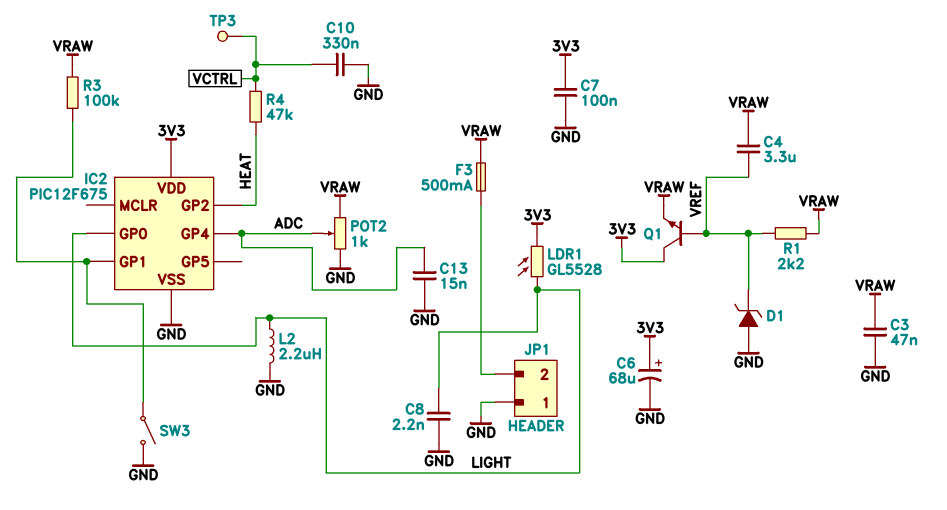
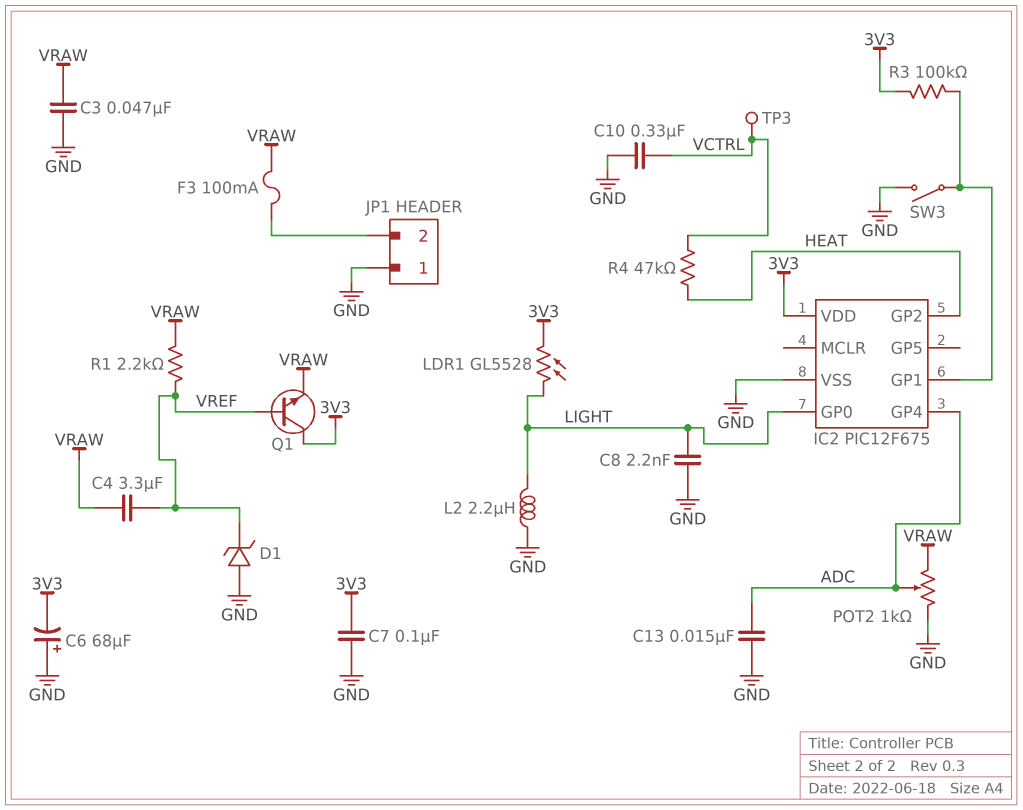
C6: 68uF (plus 3V3, minus GND) -> 68uF (plus GND, minus 3V3)
F3: 500mA (JP1/2, VRAW) -> 100mA (JP1/2, VRAW)
R3: 100k (IC2/GP1, VRAW) -> 100k (3V3, IC2/GP1)

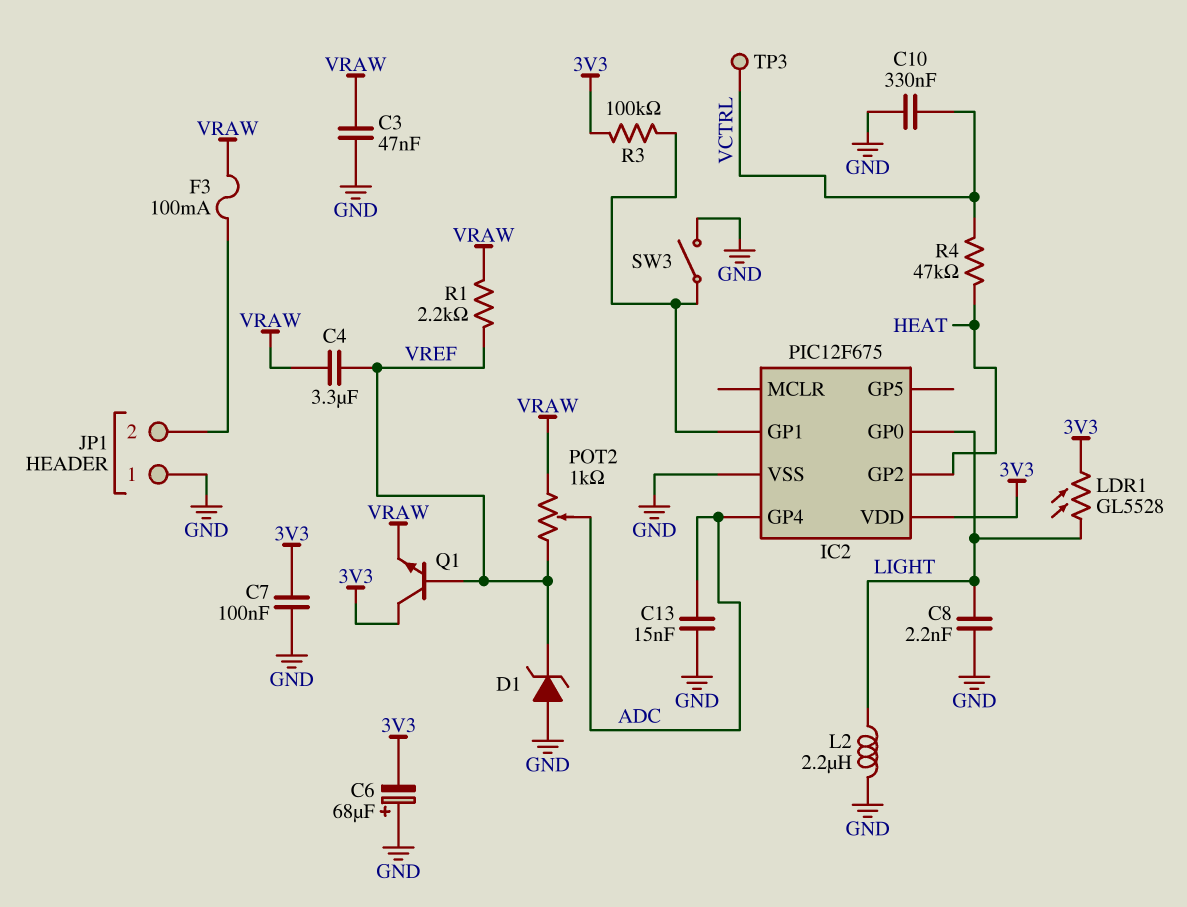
POT2: 1k (GND, VRAW, wiper ADC) -> 1k (VRAW, VREF, wiper ADC)

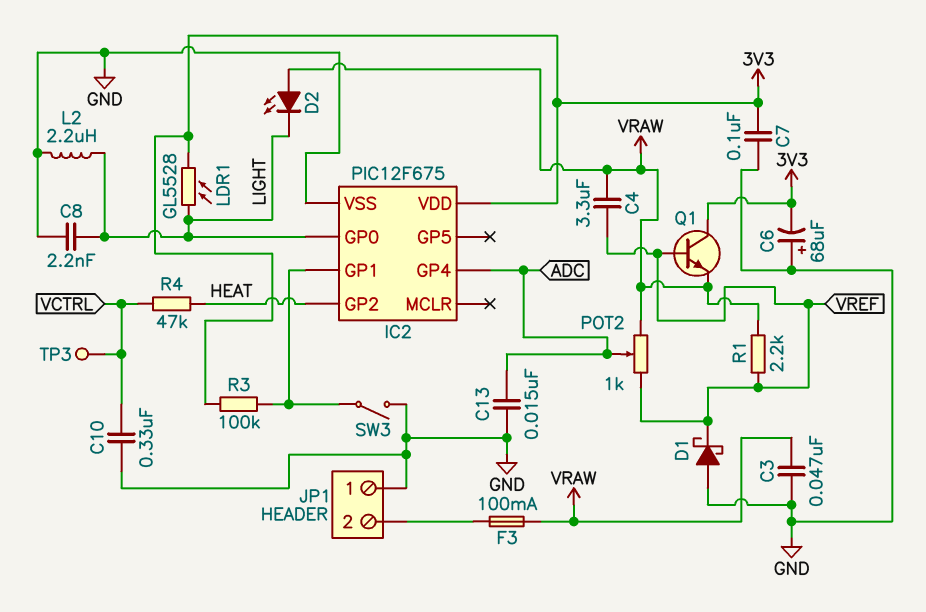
D1: zener (A GND, K VREF) -> schottky (A GND, K VREF)
D2: none -> LED (A VRAW, K LIGHT)

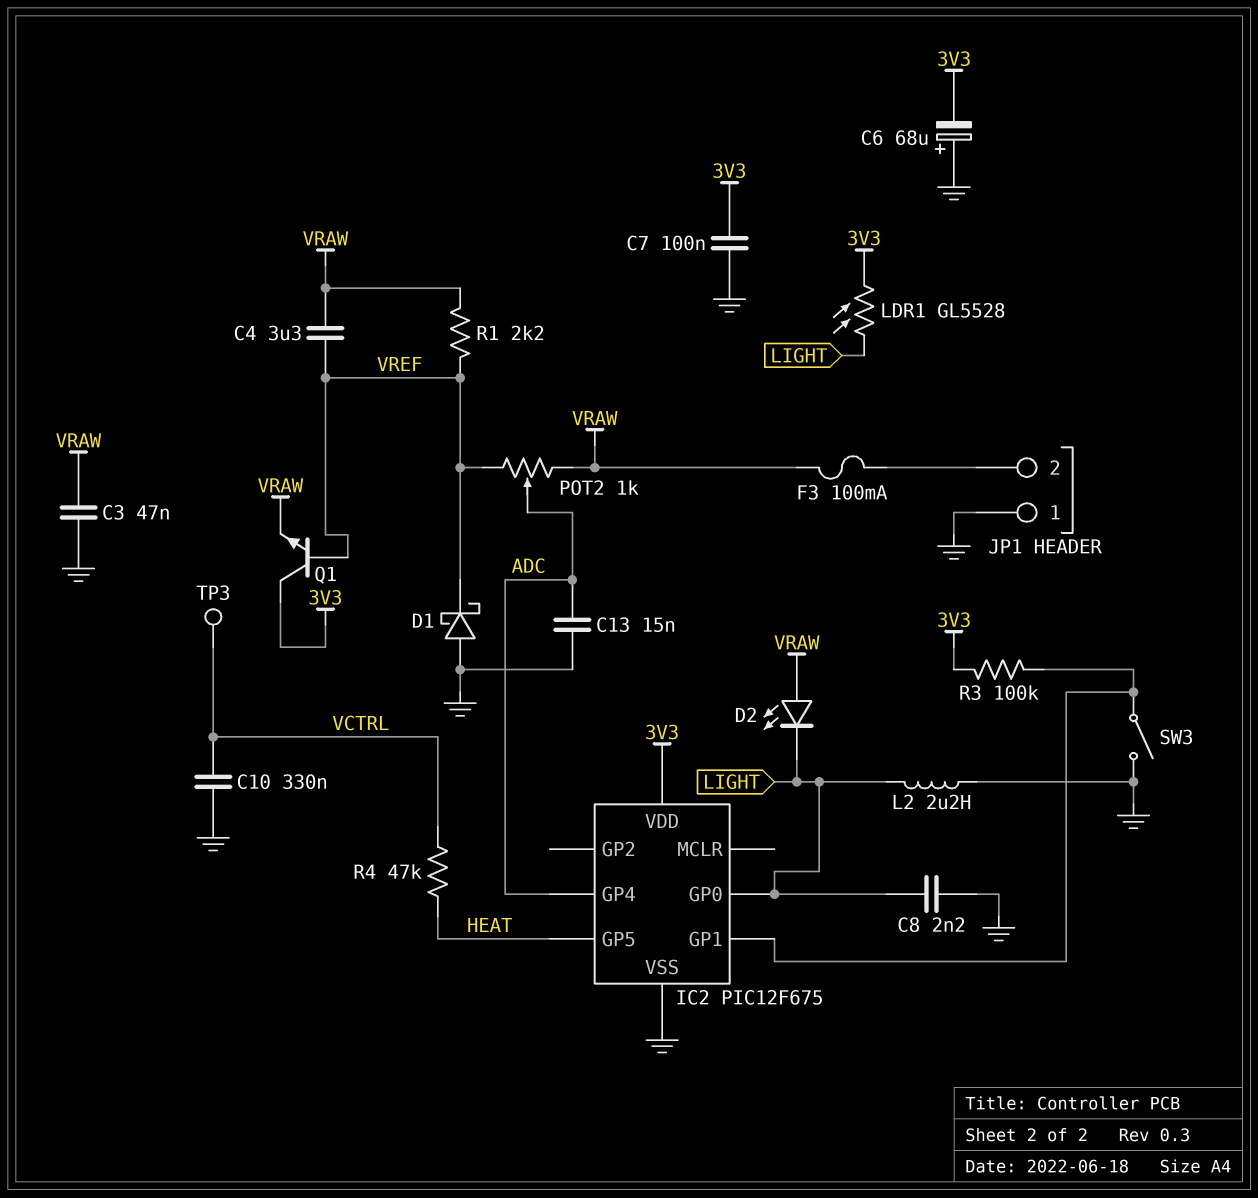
IC2 pin GP2: HEAT -> none
IC2 pin GP5: none -> HEAT

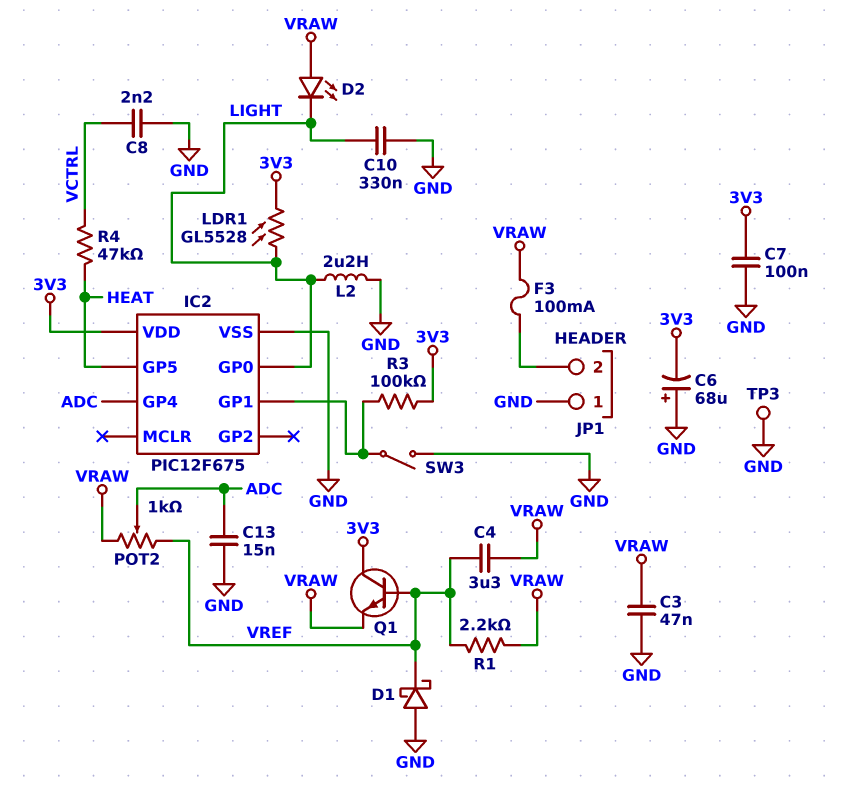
C8: 2.2nF (GND, LIGHT) -> 2.2nF (GND, VCTRL)
C10: 330nF (GND, VCTRL) -> 330nF (GND, LIGHT)
TP3: test point (VCTRL) -> test point (GND)

